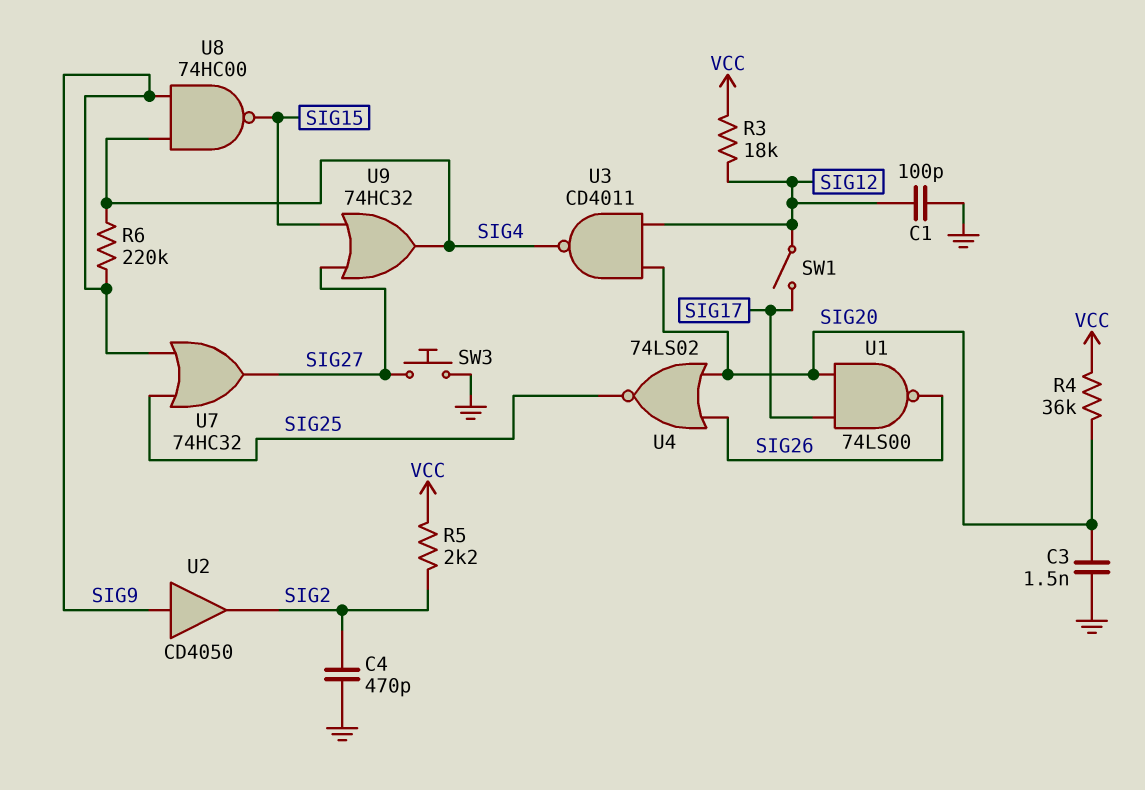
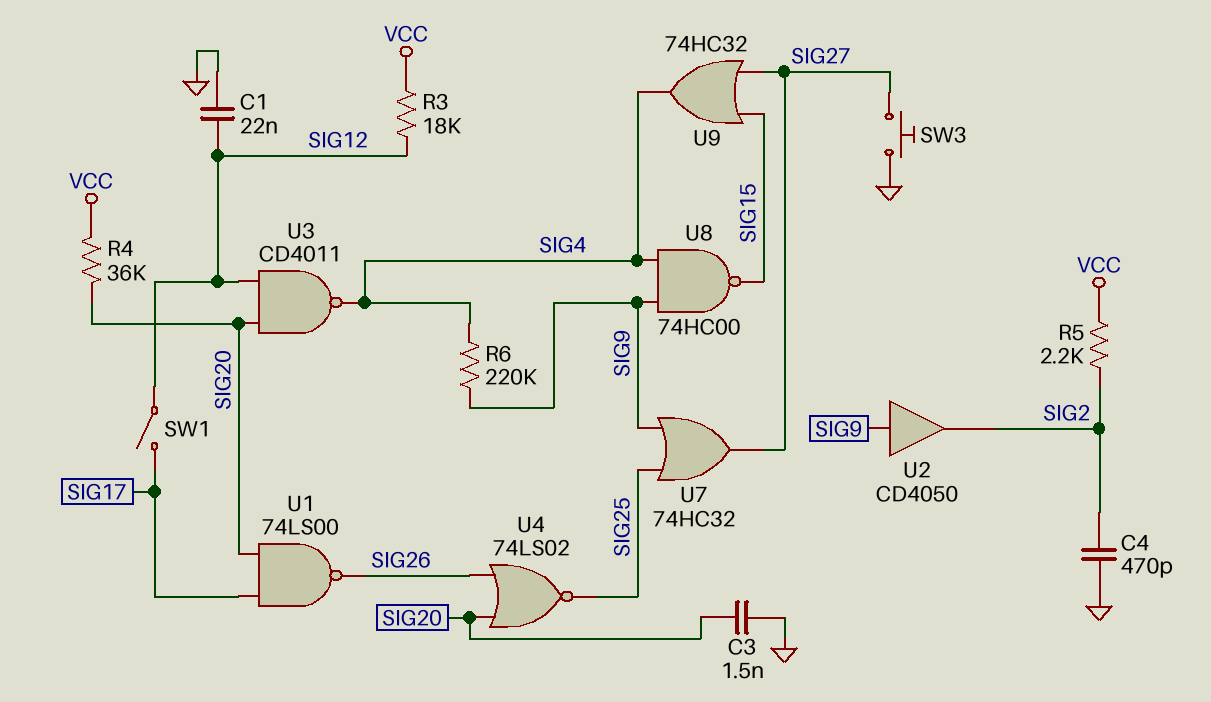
C1: 100pF (GND, SIG12) -> 22nF (GND, SIG12)

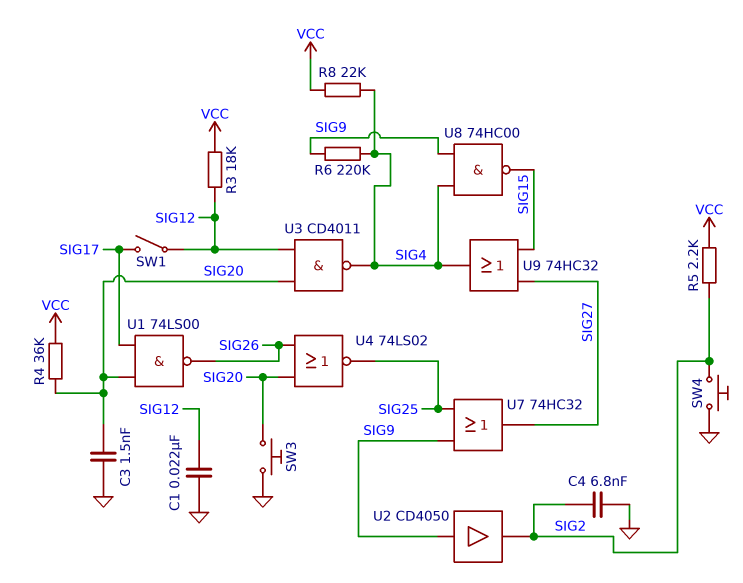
C4: 470pF (GND, SIG2) -> 6.8nF (GND, SIG2)
R8: none -> 22k (SIG4, VCC)
SW3: button (GND, SIG27) -> button (GND, SIG20)
SW4: none -> button (GND, SIG2)

